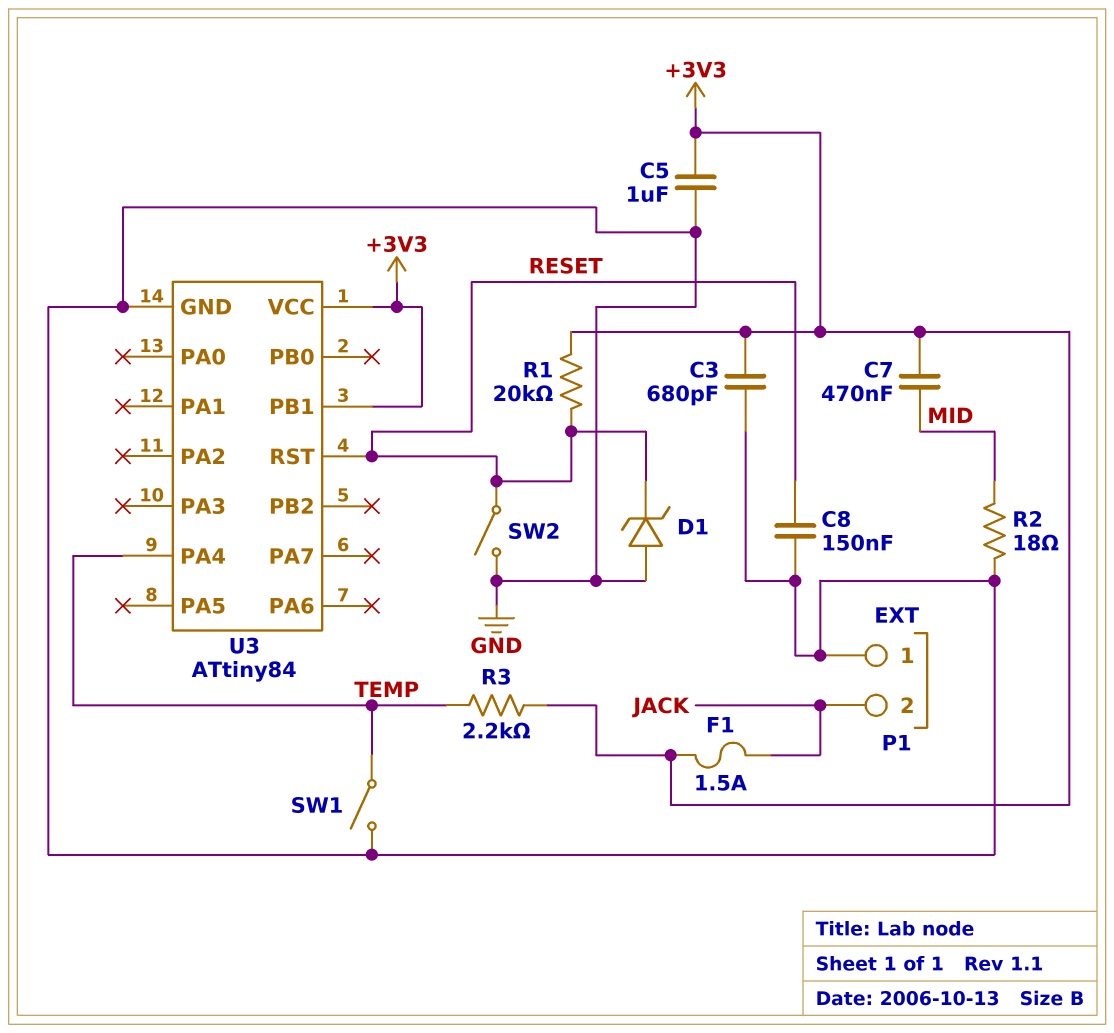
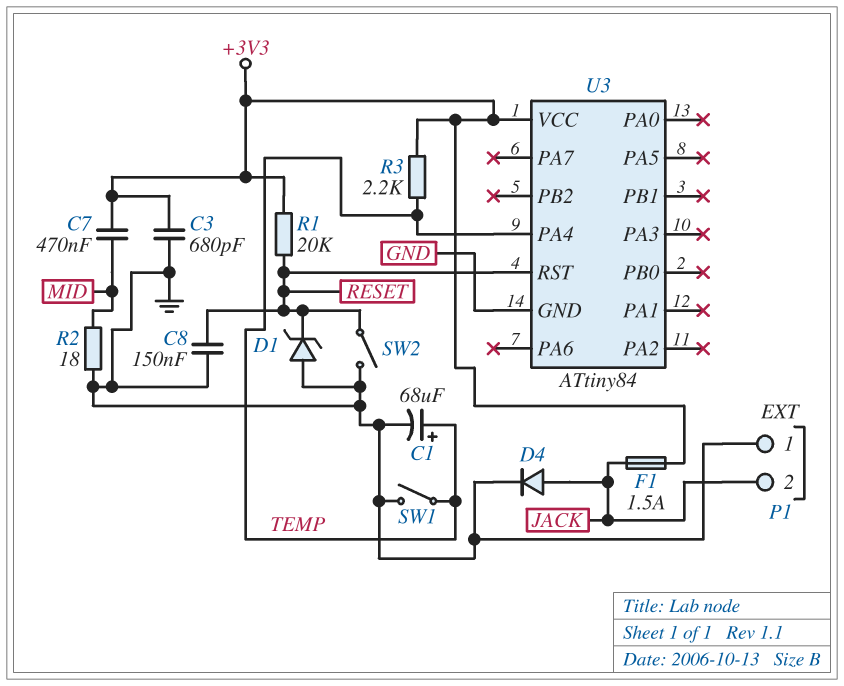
C1: none -> 68uF (plus TEMP, minus GND)
C5: 1uF (+3V3, GND) -> none
D4: none -> diode (A JACK, K GND)
U3 pin PB1: +3V3 -> none

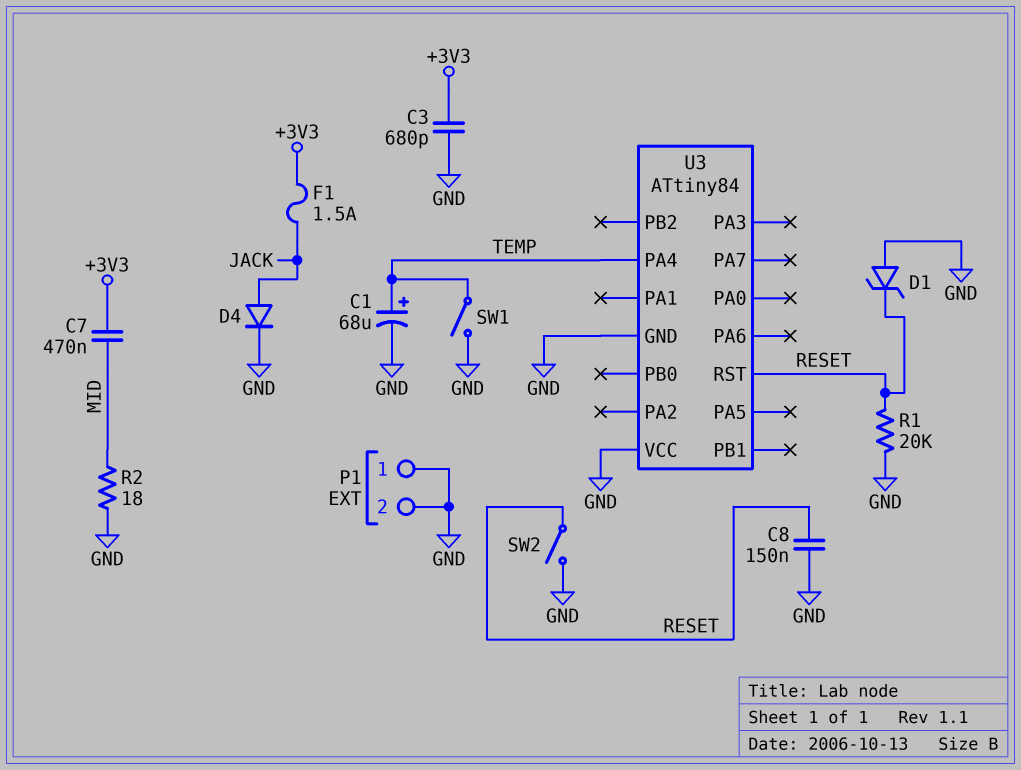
P1 pin 2: JACK -> GND
R1: 20k (+3V3, RESET) -> 20k (GND, RESET)
R3: 2.2k (+3V3, TEMP) -> none
U3 pin VCC: +3V3 -> GND

